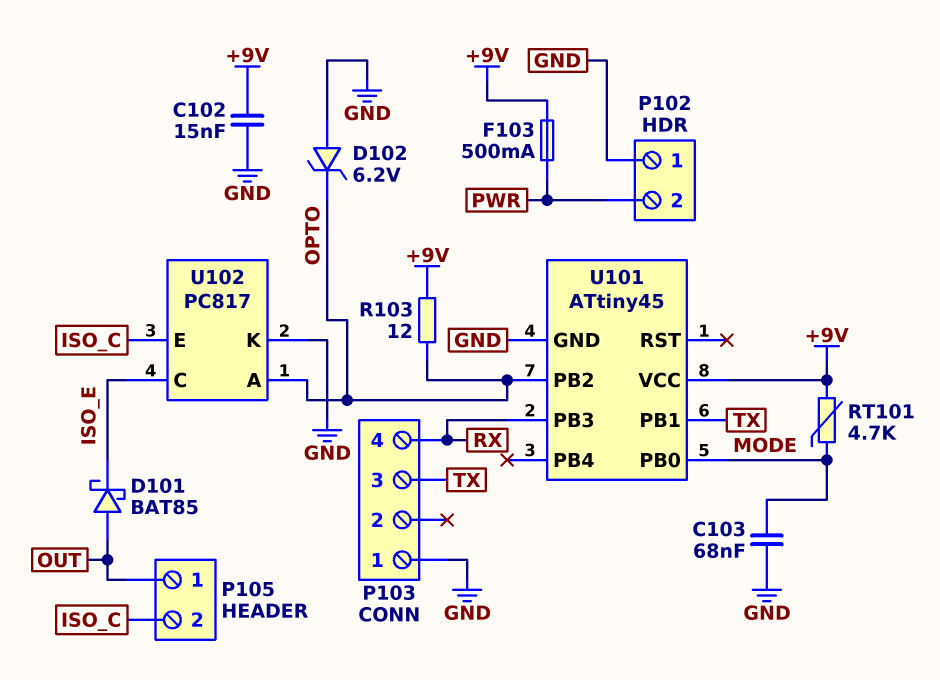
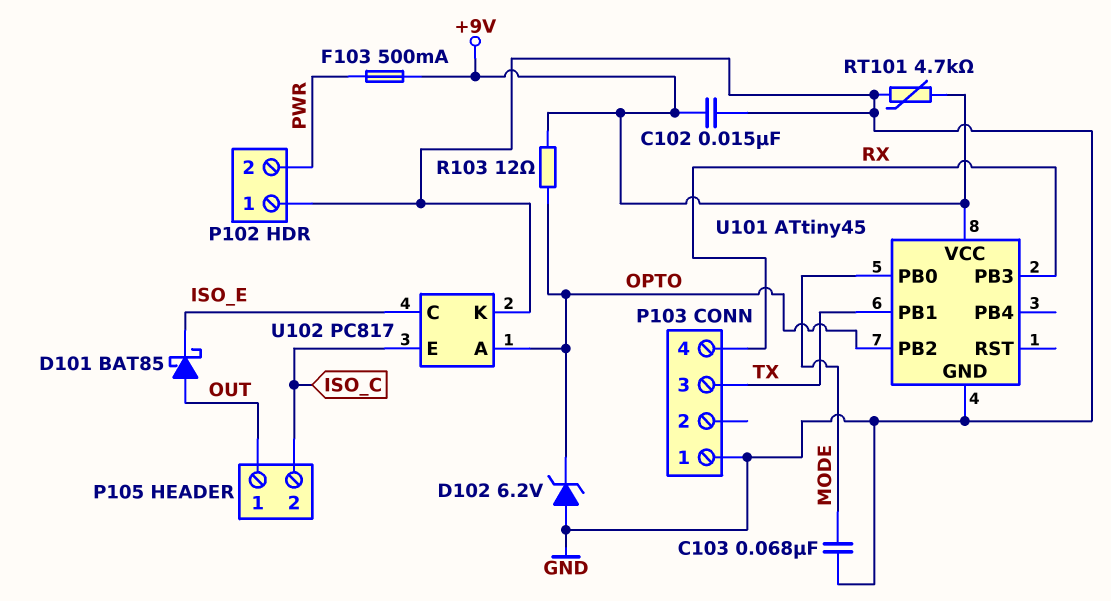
RT101: 4.7k (+9V, MODE) -> 4.7k (+9V, GND)

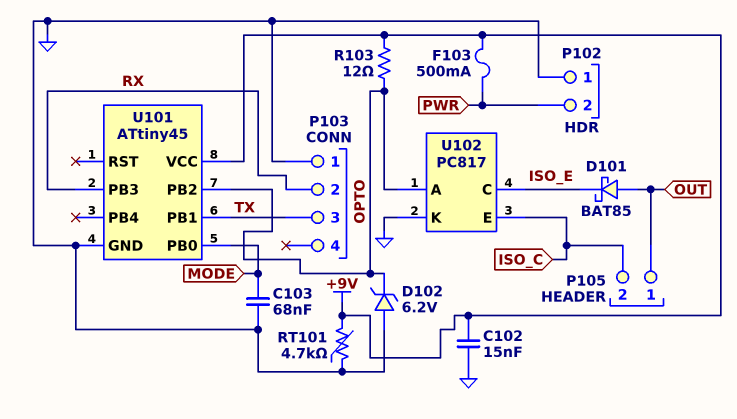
P103 pin 2: none -> RX
P103 pin 4: RX -> none

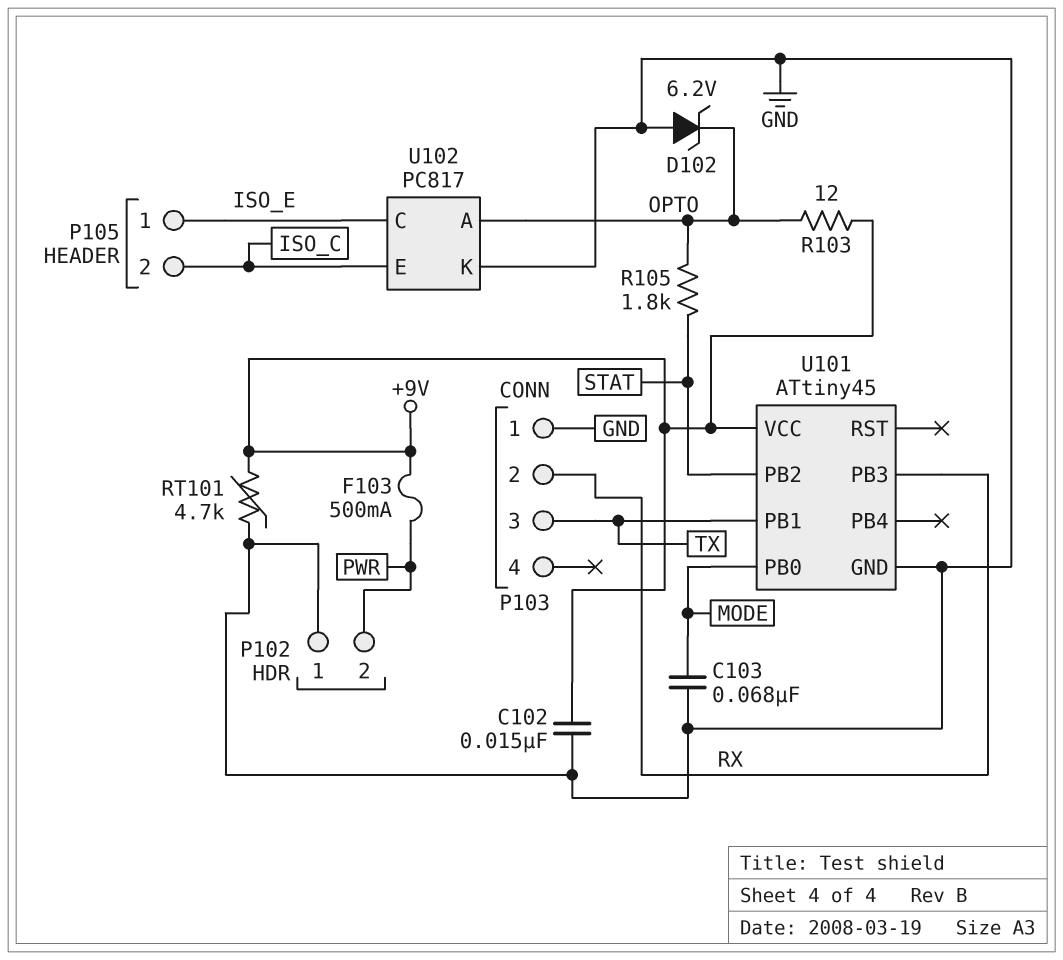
D101: schottky BAT85 (A OUT, K ISO_E) -> none
P105 pin 1: OUT -> ISO_E
R105: none -> 1.8k (OPTO, STAT)
U101 pin PB2: OPTO -> STAT

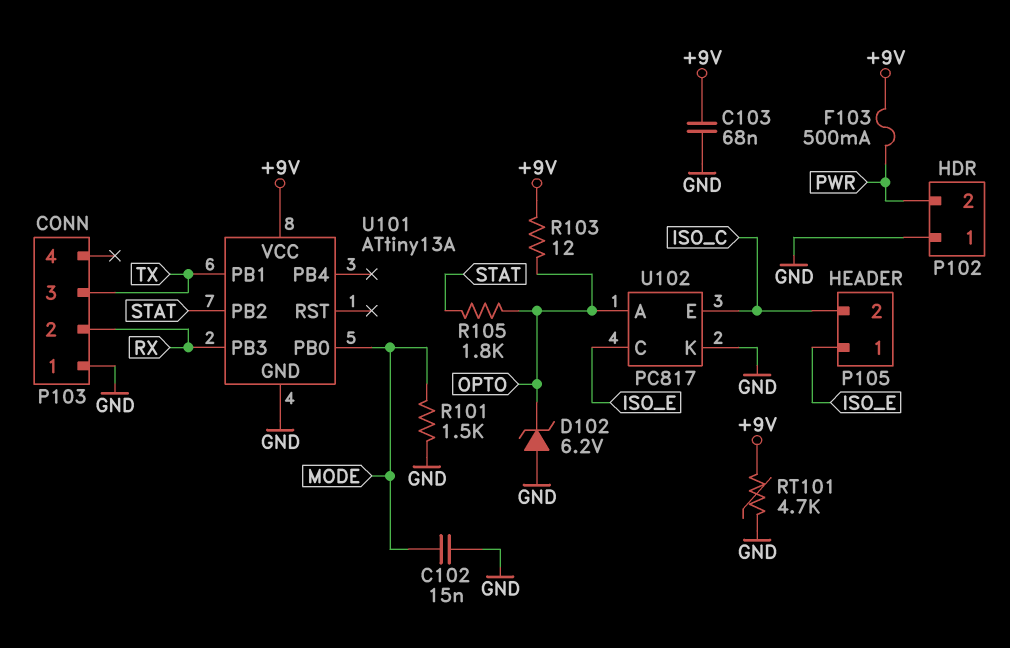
C102: 15nF (+9V, GND) -> 15nF (GND, MODE)
C103: 68nF (GND, MODE) -> 68nF (+9V, GND)
R101: none -> 1.5k (GND, MODE)
U101: ATtiny45 -> ATtiny13A

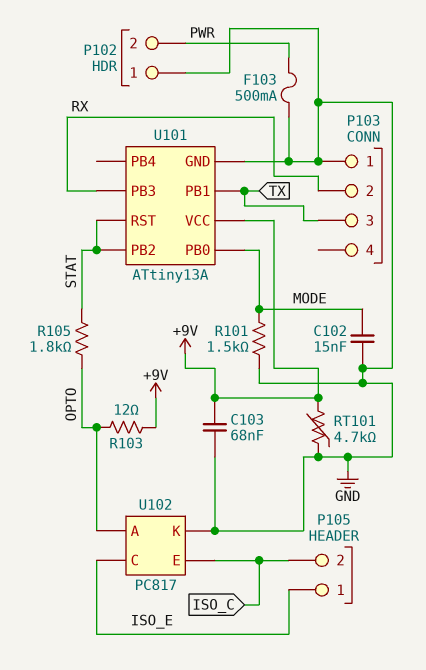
D102: zener 6.2V (A GND, K OPTO) -> none
F103: 500mA (+9V, PWR) -> 500mA (GND, PWR)
U101 pin RST: none -> STAT

